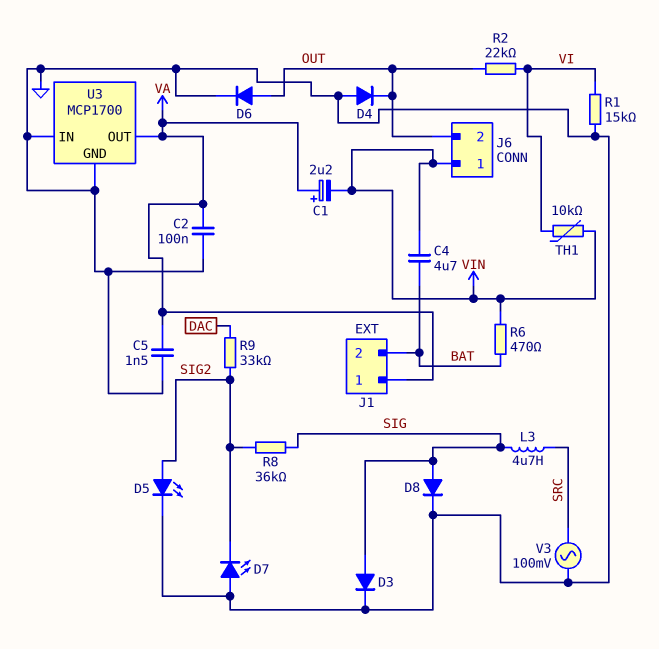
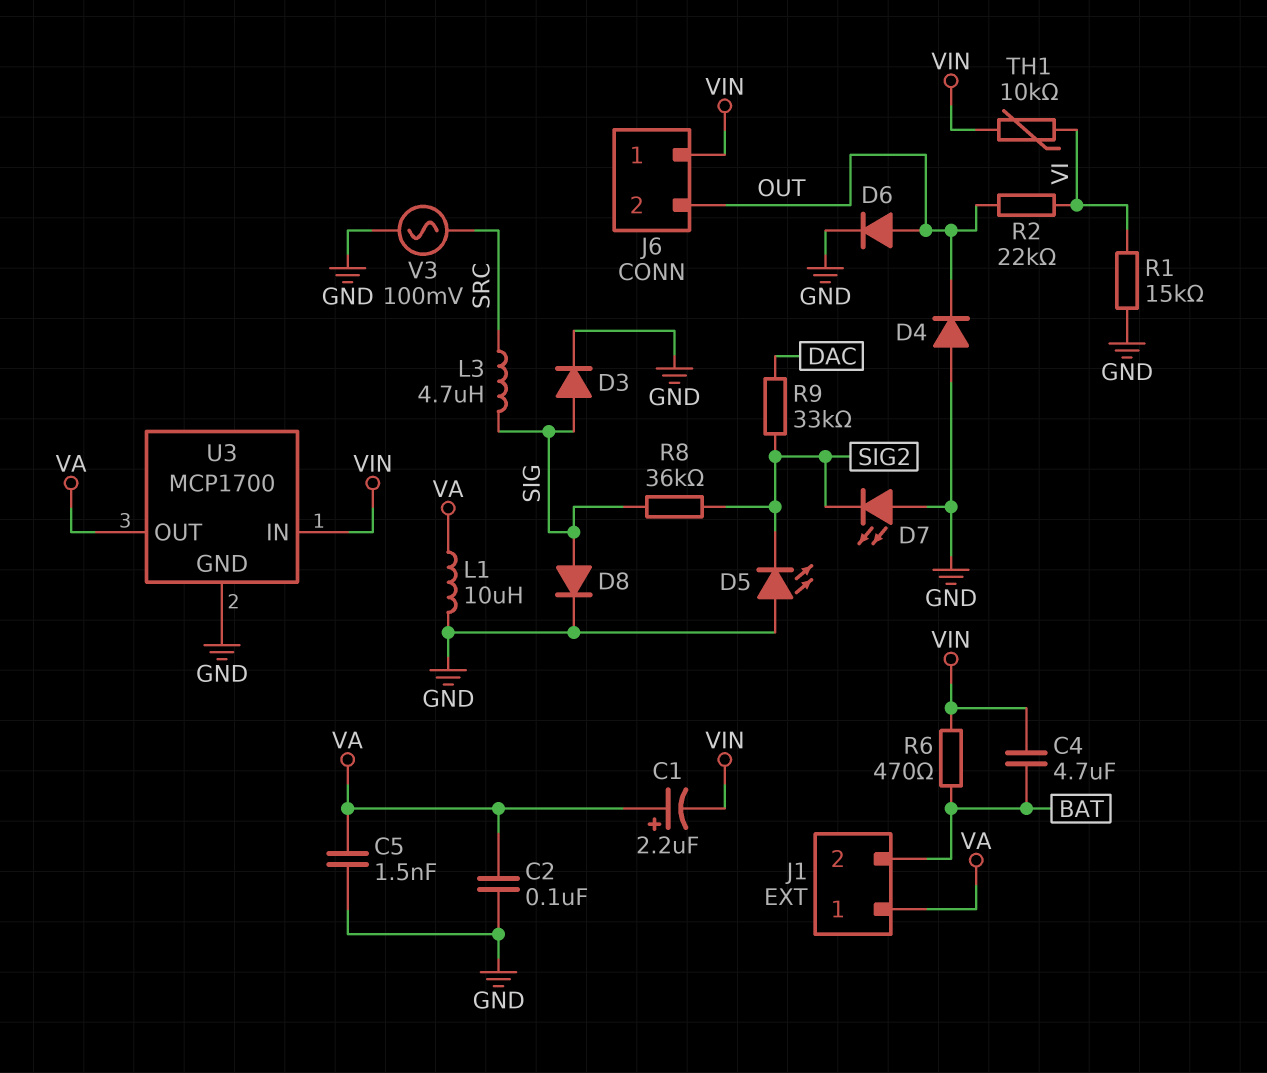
D5: LED (A SIG2, K GND) -> LED (A GND, K SIG2)
L1: none -> 10uH (GND, VA)
U3 pin IN: GND -> VIN

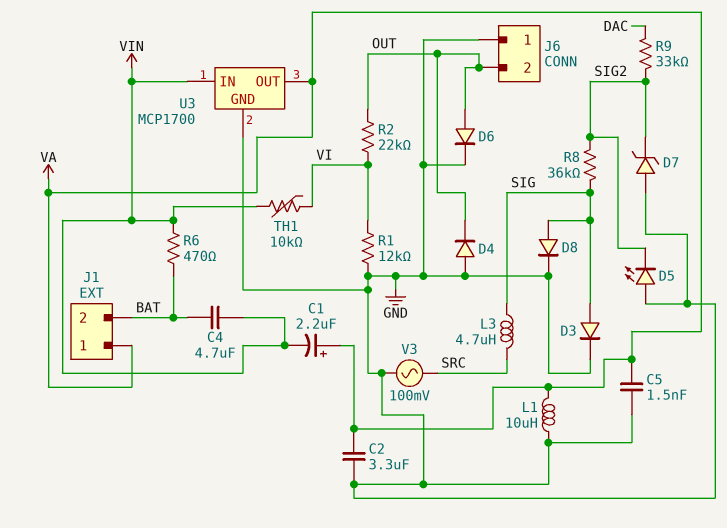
C2: 100nF (GND, VA) -> 3.3uF (GND, VA)
D7: LED (A GND, K SIG2) -> zener (A GND, K SIG2)
J6 pin 1: VIN -> GND
R1: 15k (GND, VI) -> 12k (GND, VI)

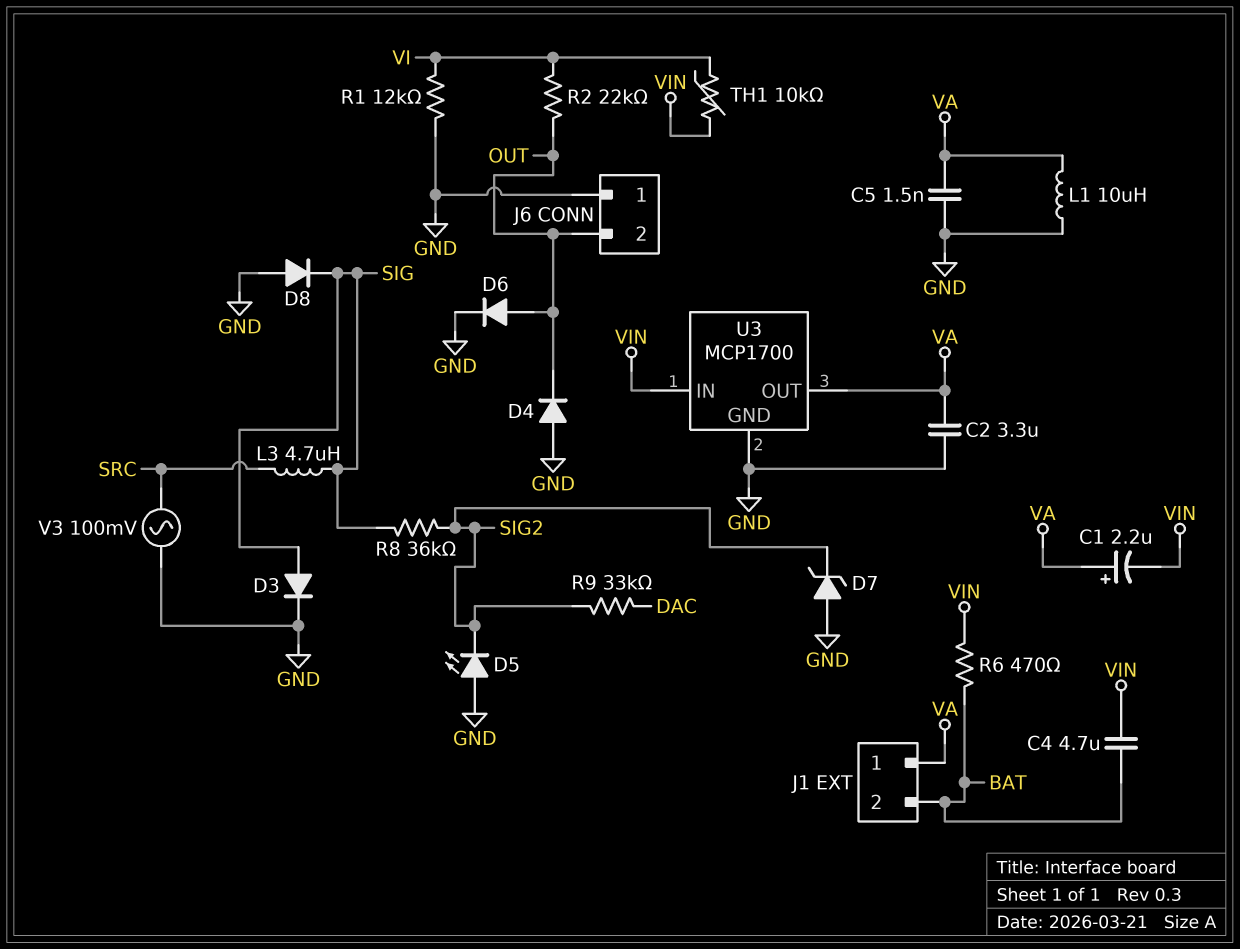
D8: diode (A SIG, K GND) -> diode (A GND, K SIG)

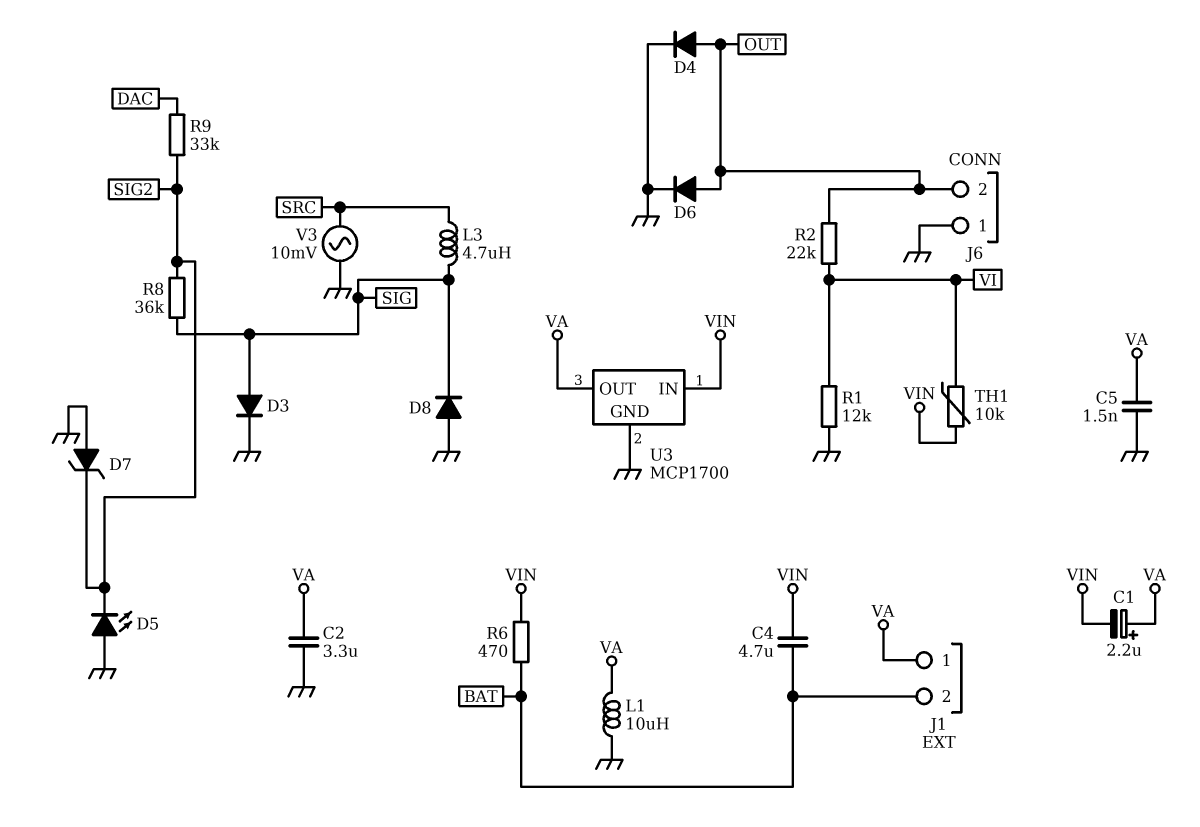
D4: diode (A GND, K OUT) -> diode (A OUT, K GND)
V3: AC 100mV (GND, SRC) -> AC 10mV (GND, SRC)

